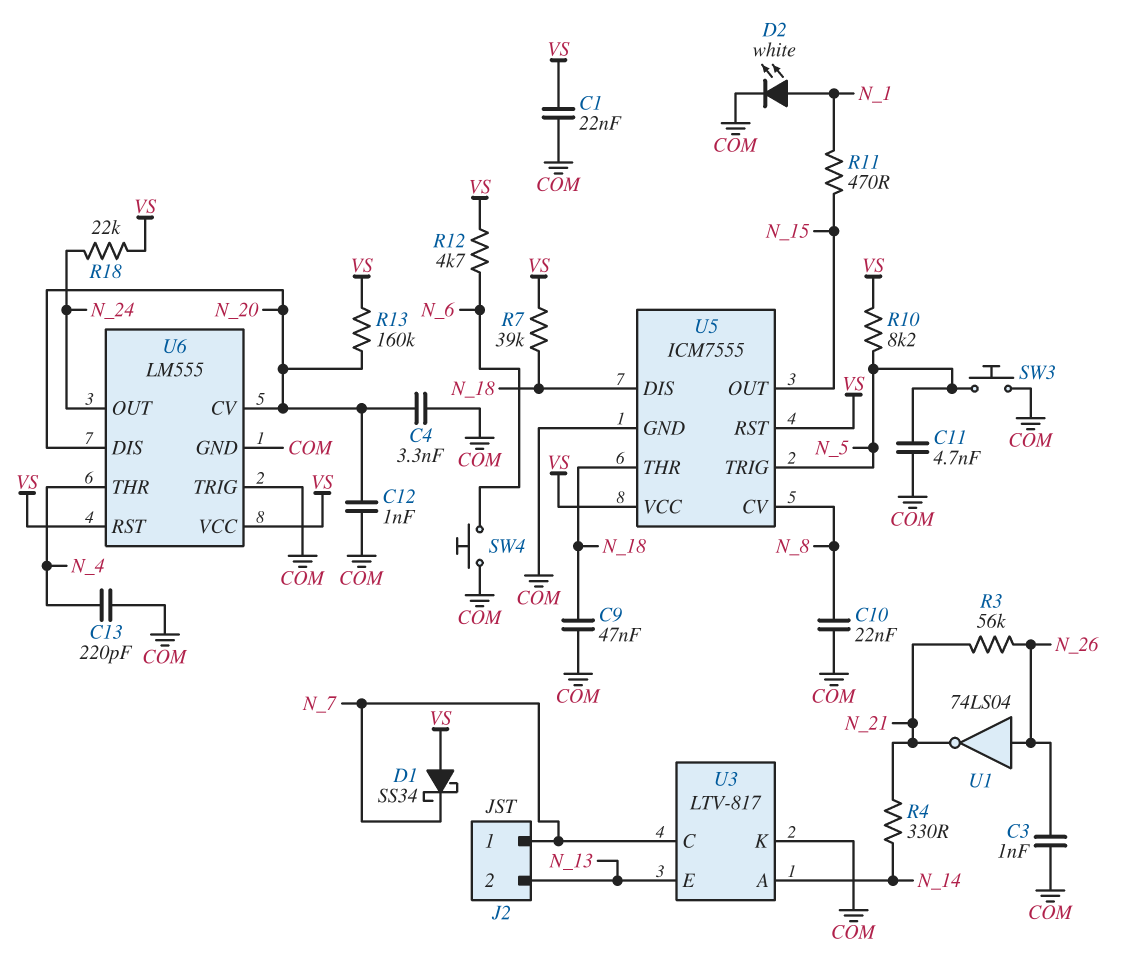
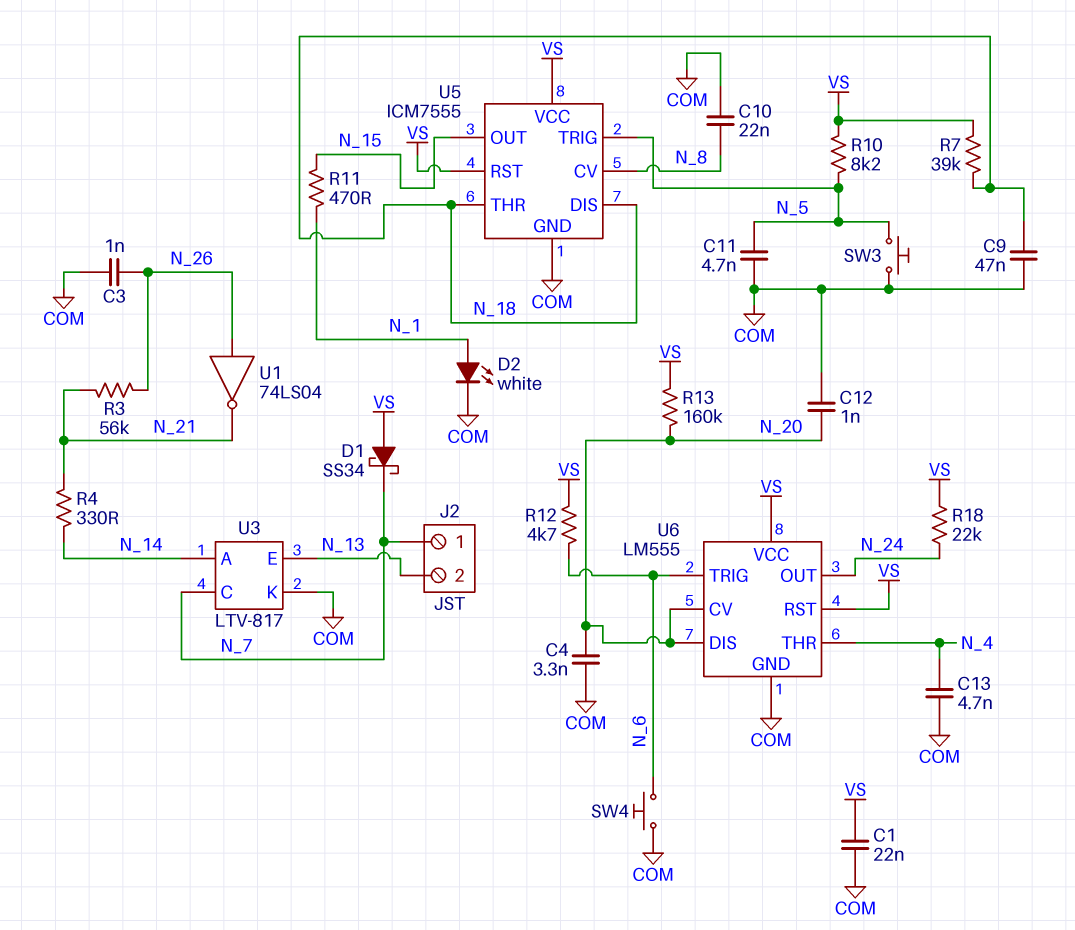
C13: 220pF (COM, N_4) -> 4.7nF (COM, N_4)
U6 pin TRIG: COM -> N_6

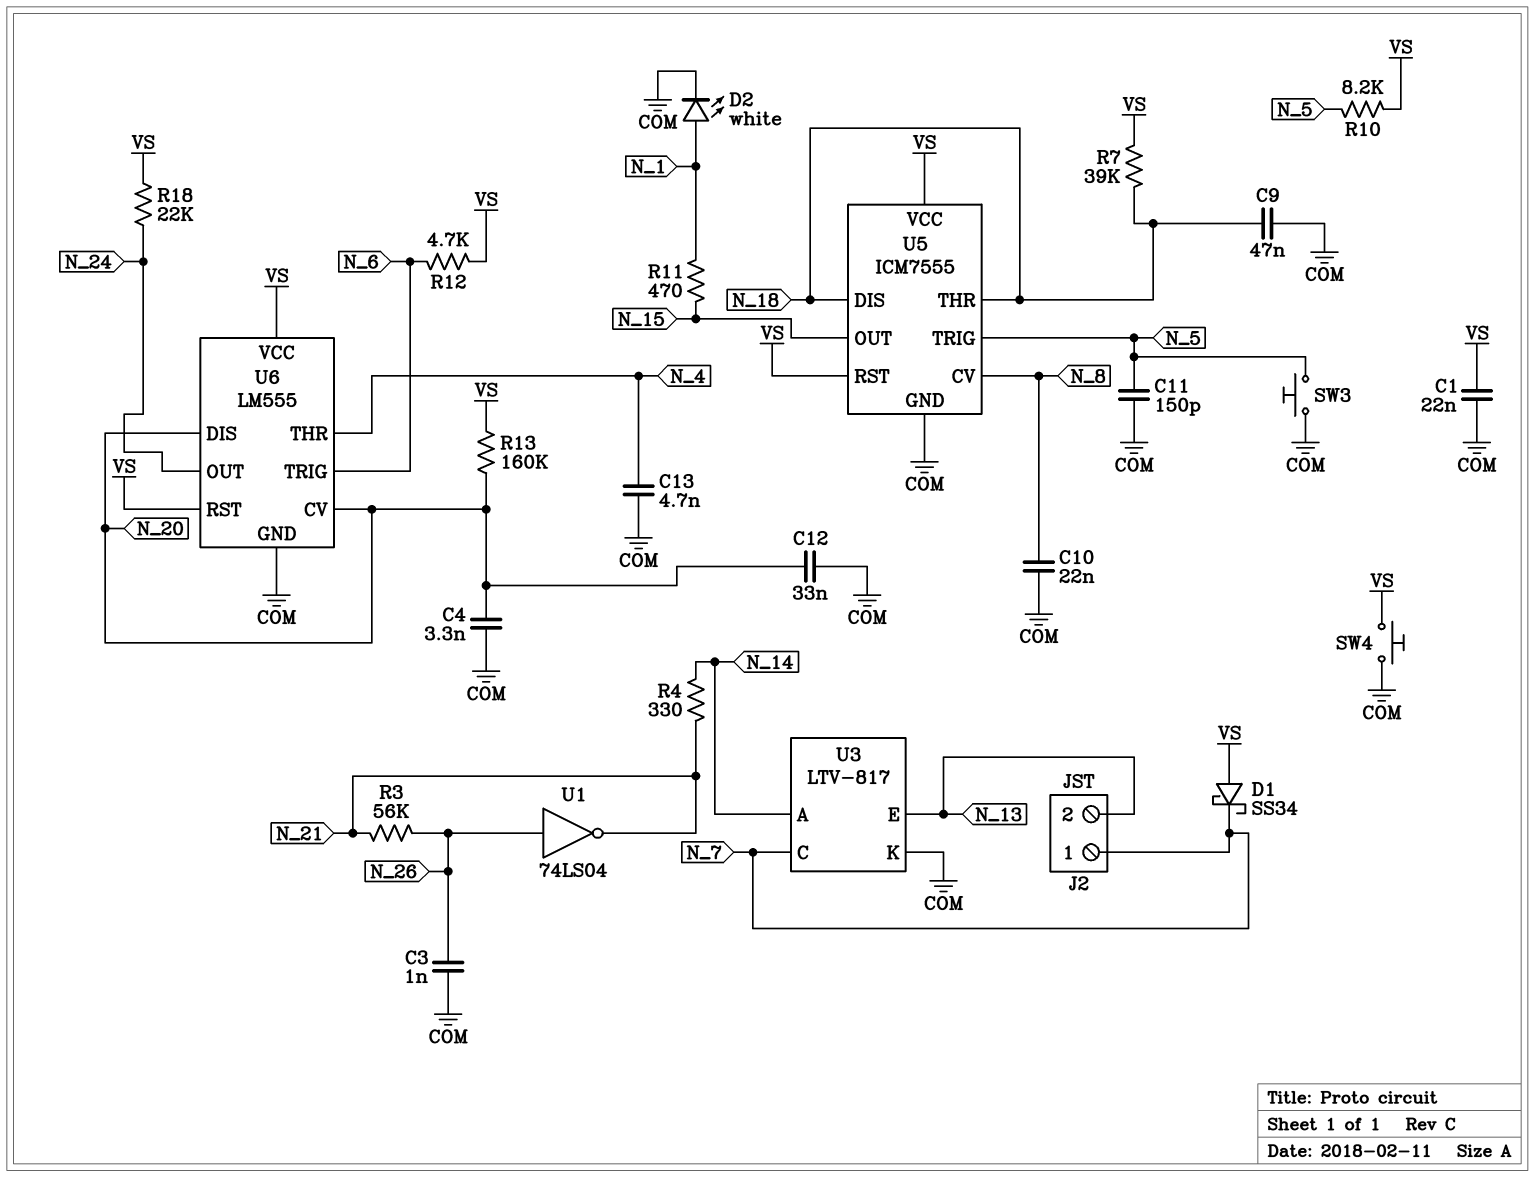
C11: 4.7nF (COM, N_5) -> 150pF (COM, N_5)
C12: 1nF (COM, N_20) -> 33nF (COM, N_20)
SW4: button (COM, N_6) -> button (COM, VS)

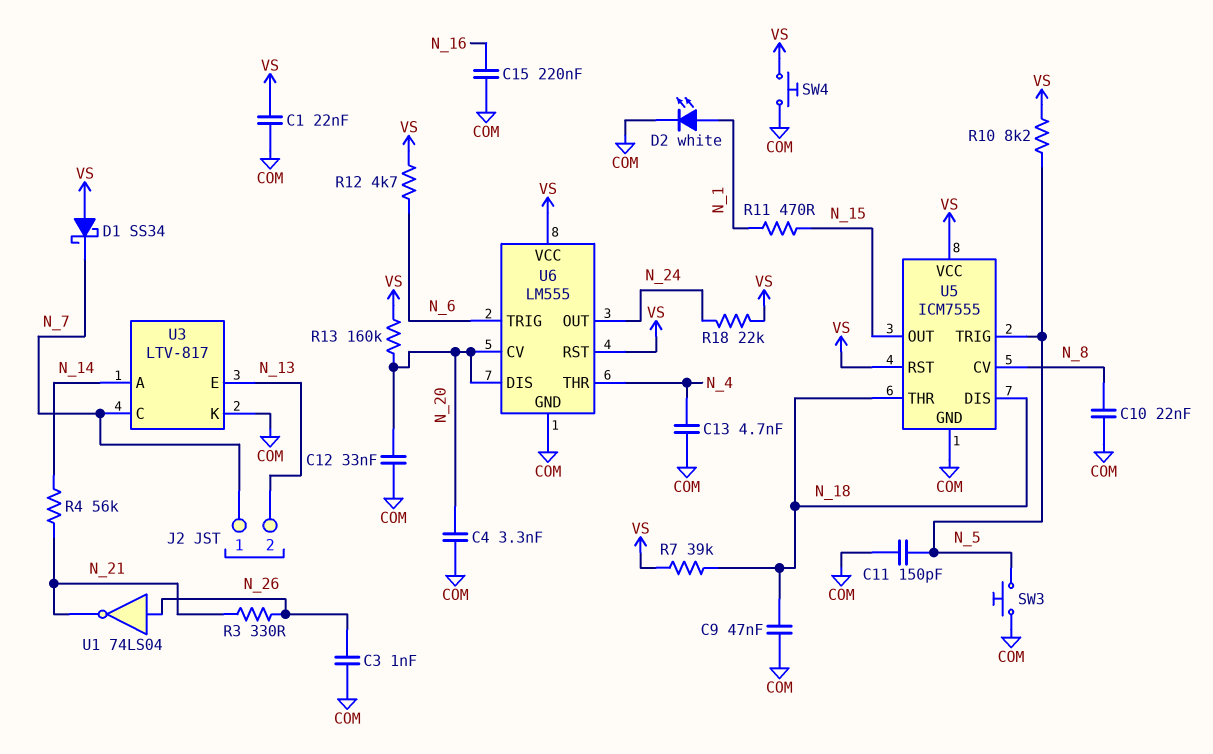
C15: none -> 220nF (COM, N_16)
R3: 56k (N_21, N_26) -> 330 (N_21, N_26)
R4: 330 (N_14, N_21) -> 56k (N_14, N_21)

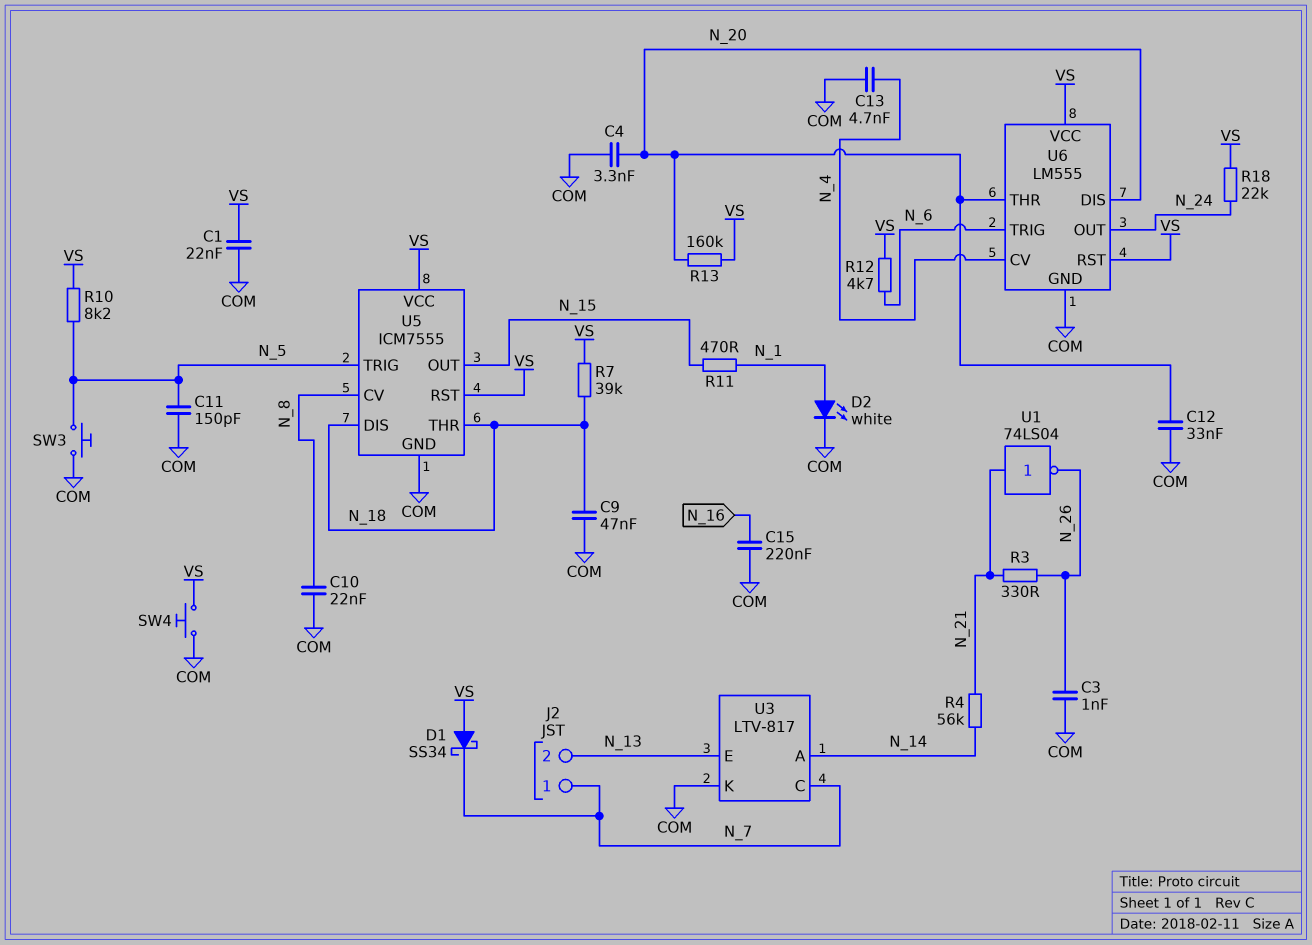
U1: NOT 74LS04 (in N_26, out N_21) -> NOT 74LS04 (in N_21, out N_26)
U6 pin CV: N_20 -> N_4
U6 pin THR: N_4 -> N_20

